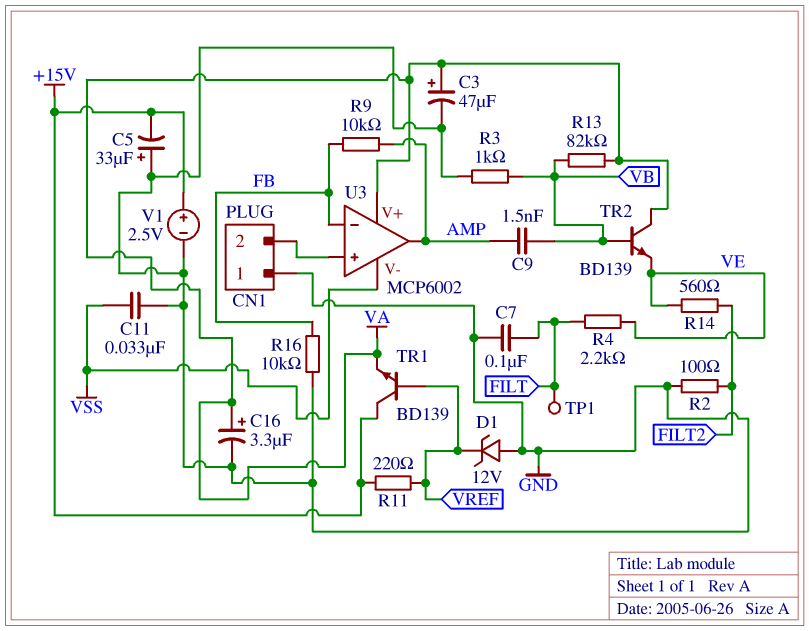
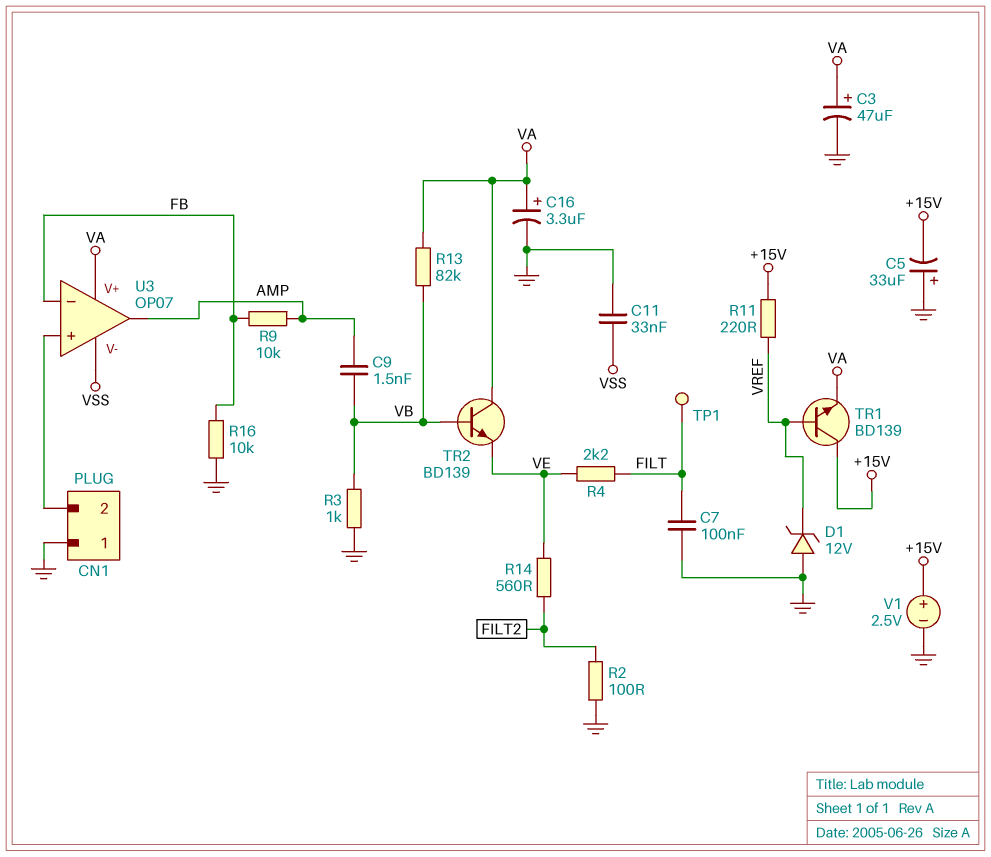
U3: MCP6002 -> OP07

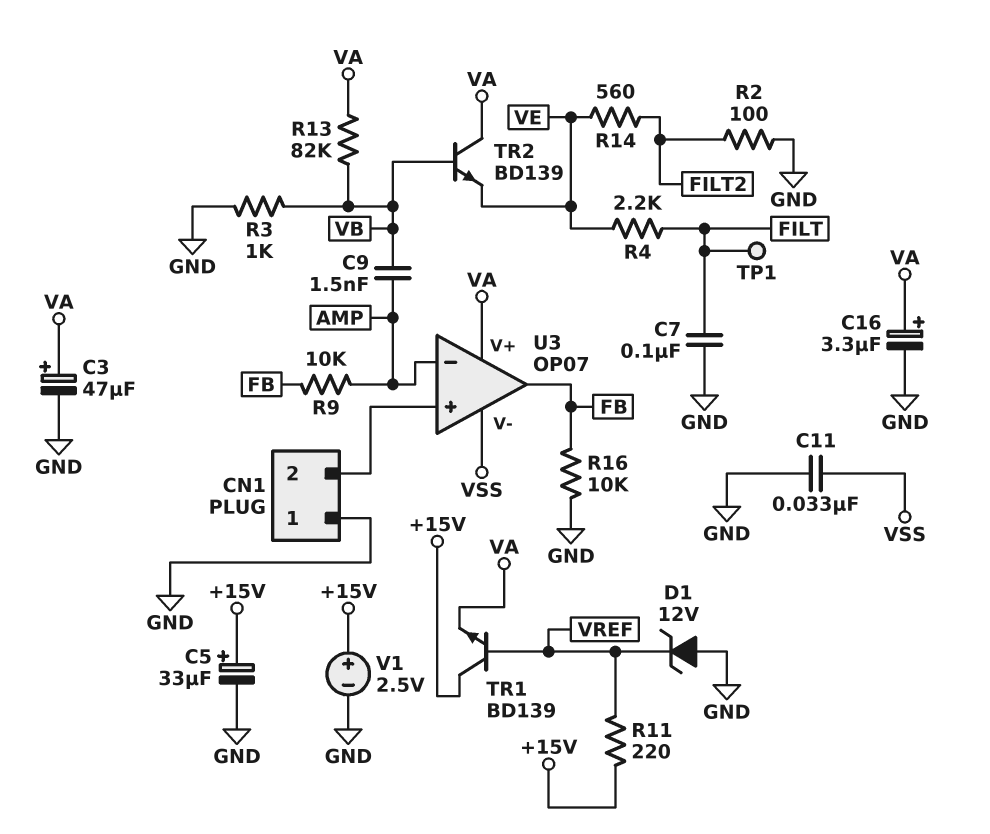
C5: 33uF (plus GND, minus +15V) -> 33uF (plus +15V, minus GND)
U3 pin in-: FB -> AMP
U3 pin out: AMP -> FB

